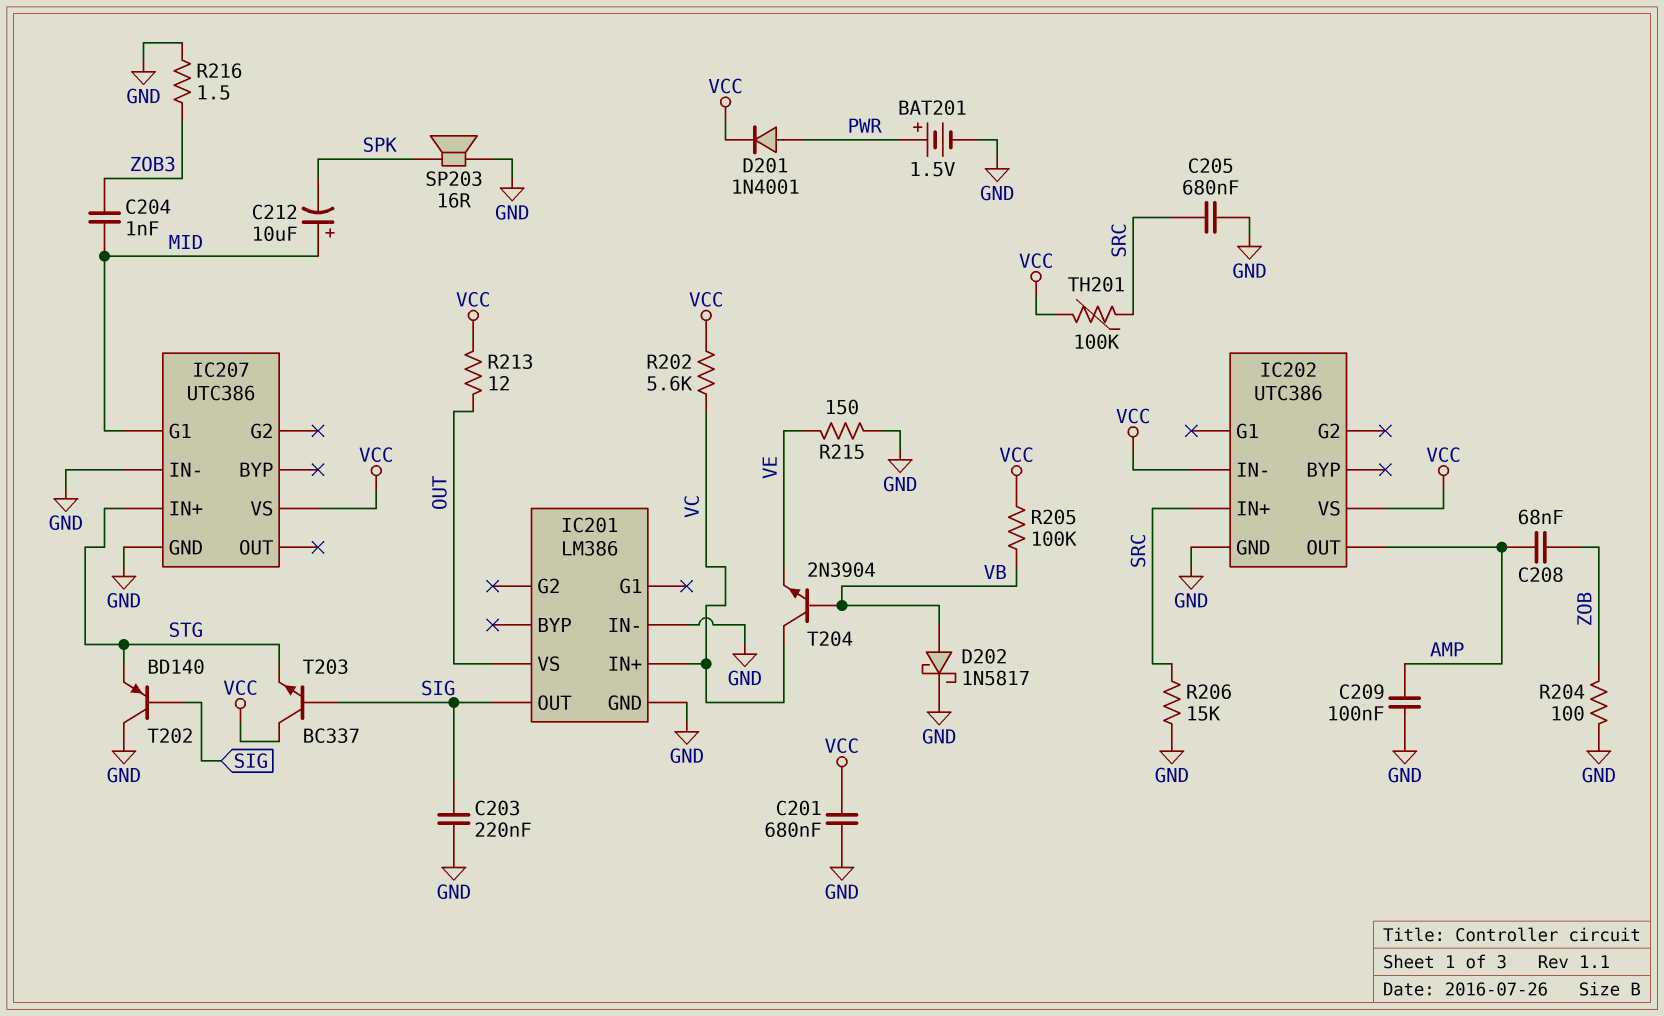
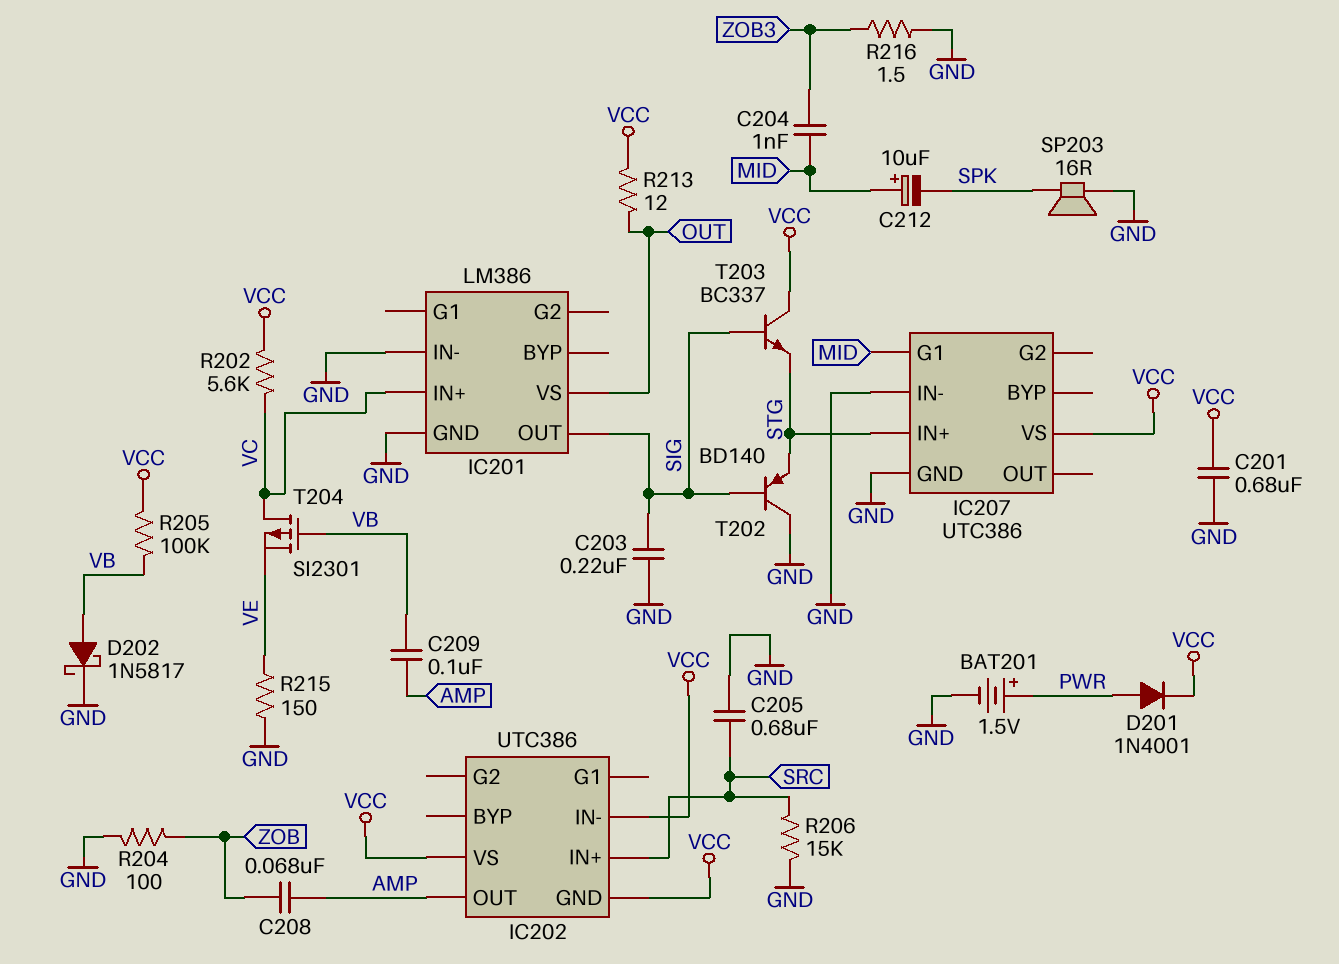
C209: 100nF (AMP, GND) -> 100nF (AMP, VB)
IC202 pin GND: GND -> VCC
T204: NPN 2N3904 (B VB, C VC, E VE) -> PMOS SI2301 (G VB, D VC, S VE)
TH201: 100k (SRC, VCC) -> none

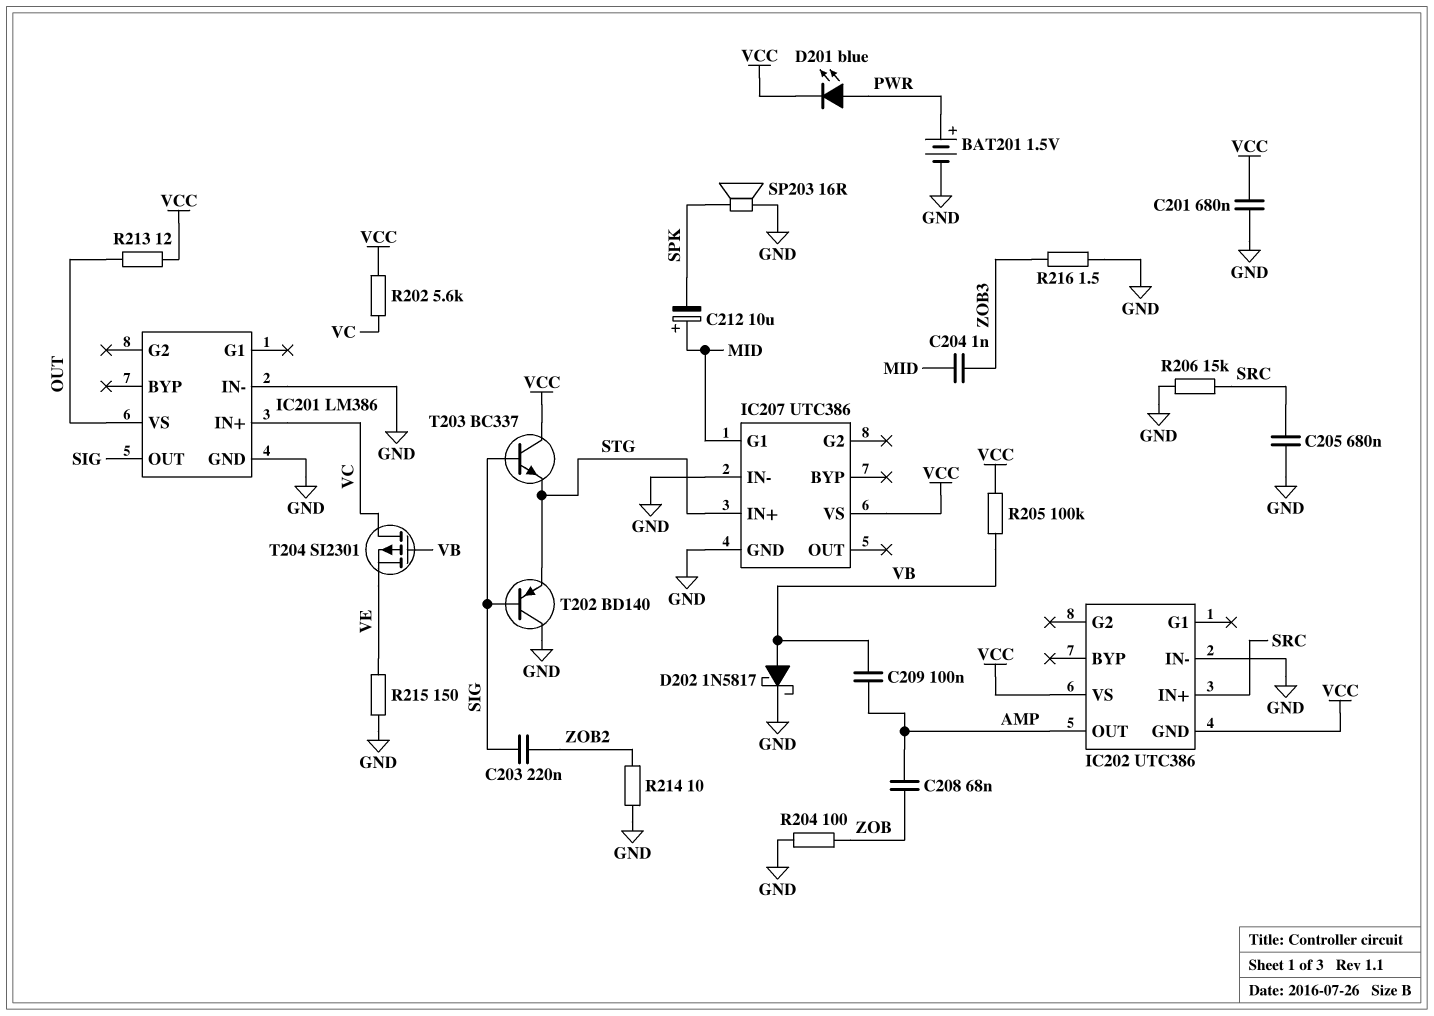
C203: 220nF (GND, SIG) -> 220nF (SIG, ZOB2)
D201: diode 1N4001 (A PWR, K VCC) -> LED blue (A PWR, K VCC)
IC202 pin IN-: VCC -> GND
R214: none -> 10 (GND, ZOB2)

